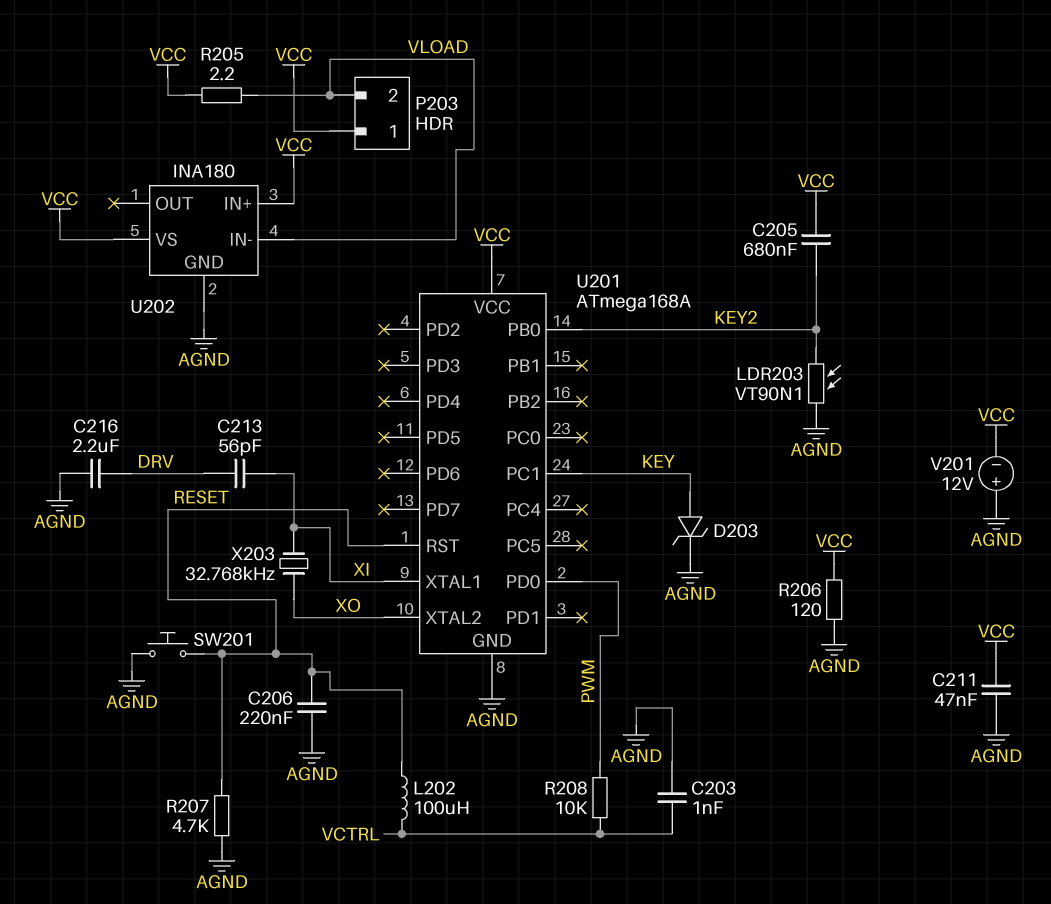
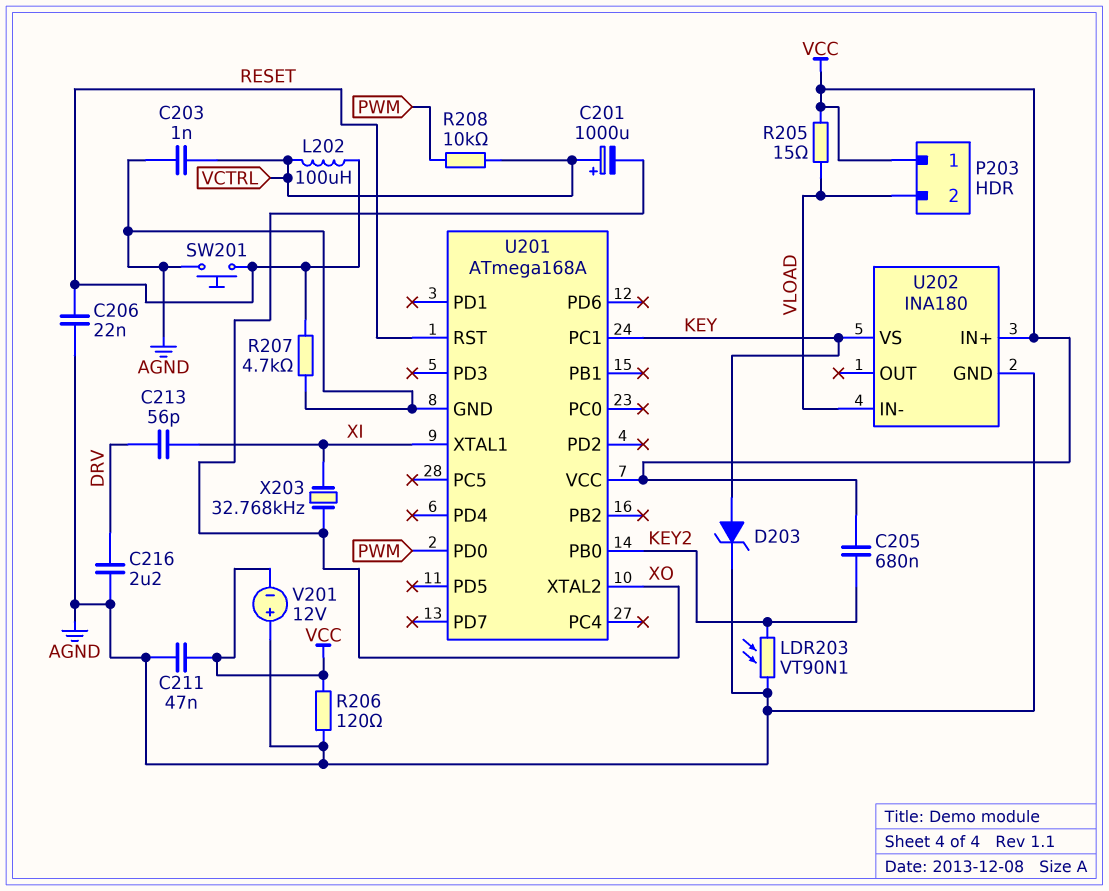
C201: none -> 1000uF (plus VCTRL, minus XO)
C206: 220nF (AGND, RESET) -> 22nF (AGND, RESET)
R205: 2.2 (VCC, VLOAD) -> 15 (VCC, VLOAD)
U202 pin VS: VCC -> KEY

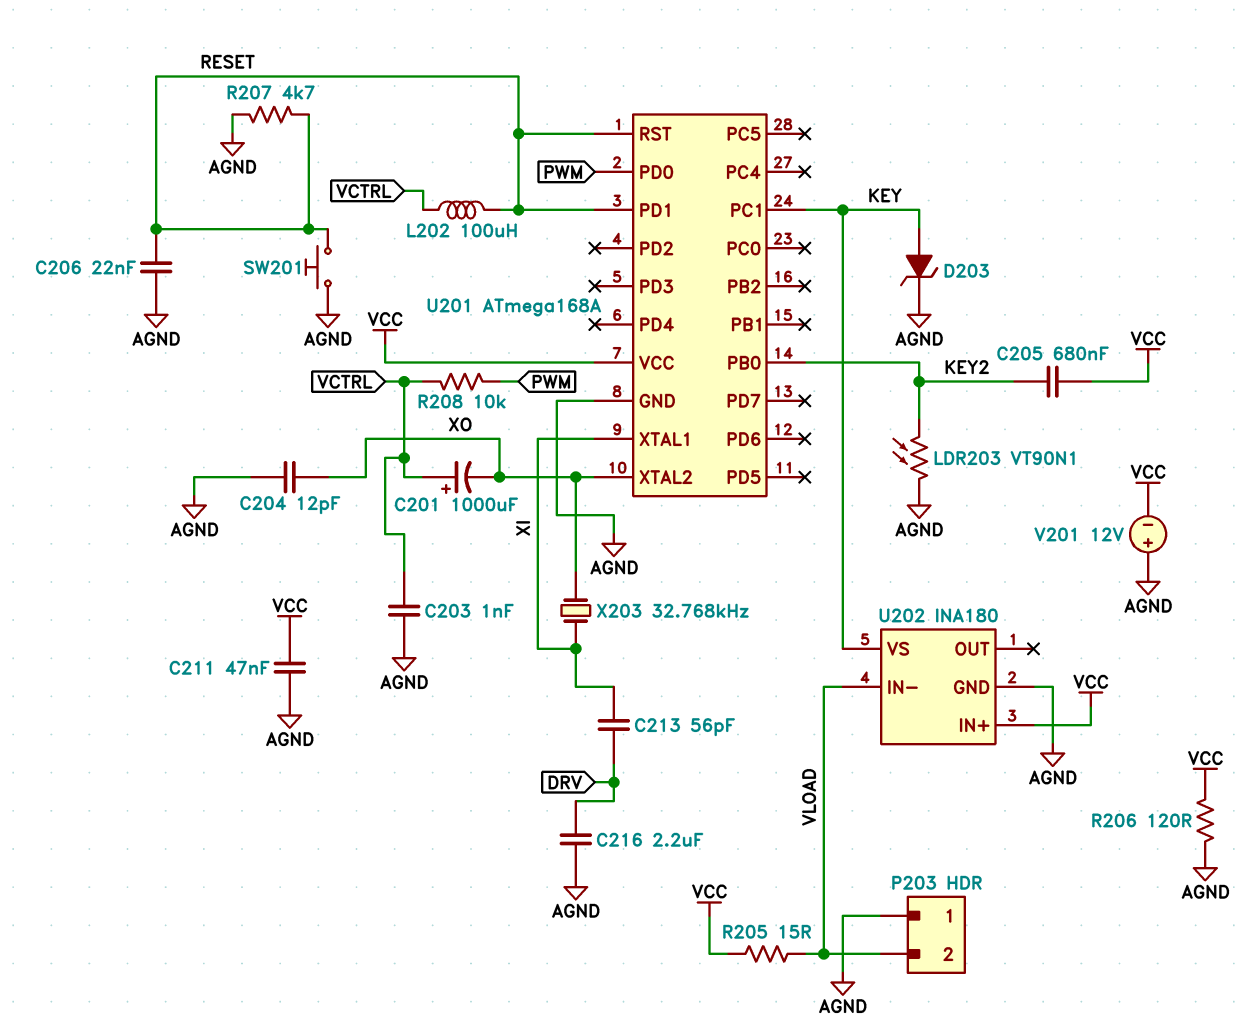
C204: none -> 12pF (AGND, XO)
P203 pin 1: VCC -> AGND
U201 pin PD1: none -> RESET

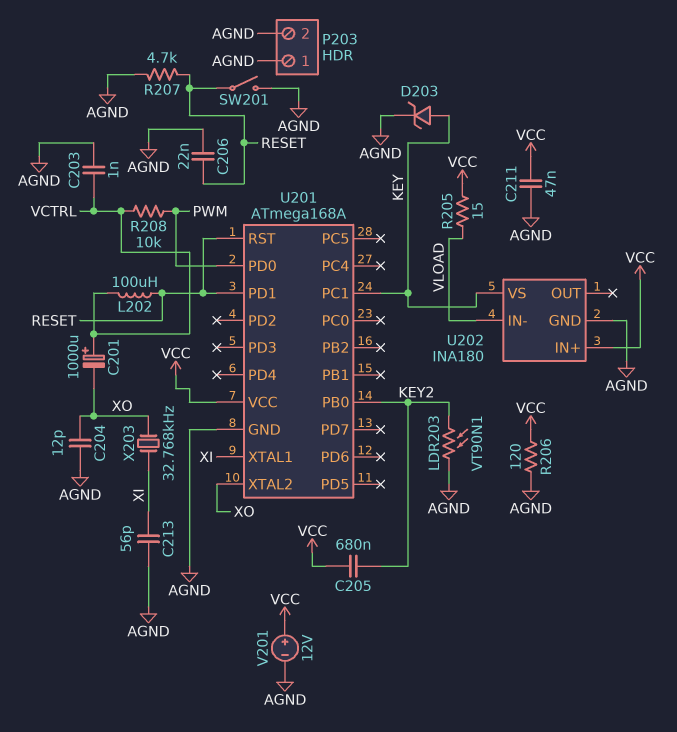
C213: 56pF (DRV, XI) -> 56pF (AGND, XI)
C216: 2.2uF (AGND, DRV) -> none
P203 pin 2: VLOAD -> AGND
SW201: button (AGND, RESET) -> switch (AGND, RESET)
V201: 12V (plus AGND, minus VCC) -> 12V (plus VCC, minus AGND)

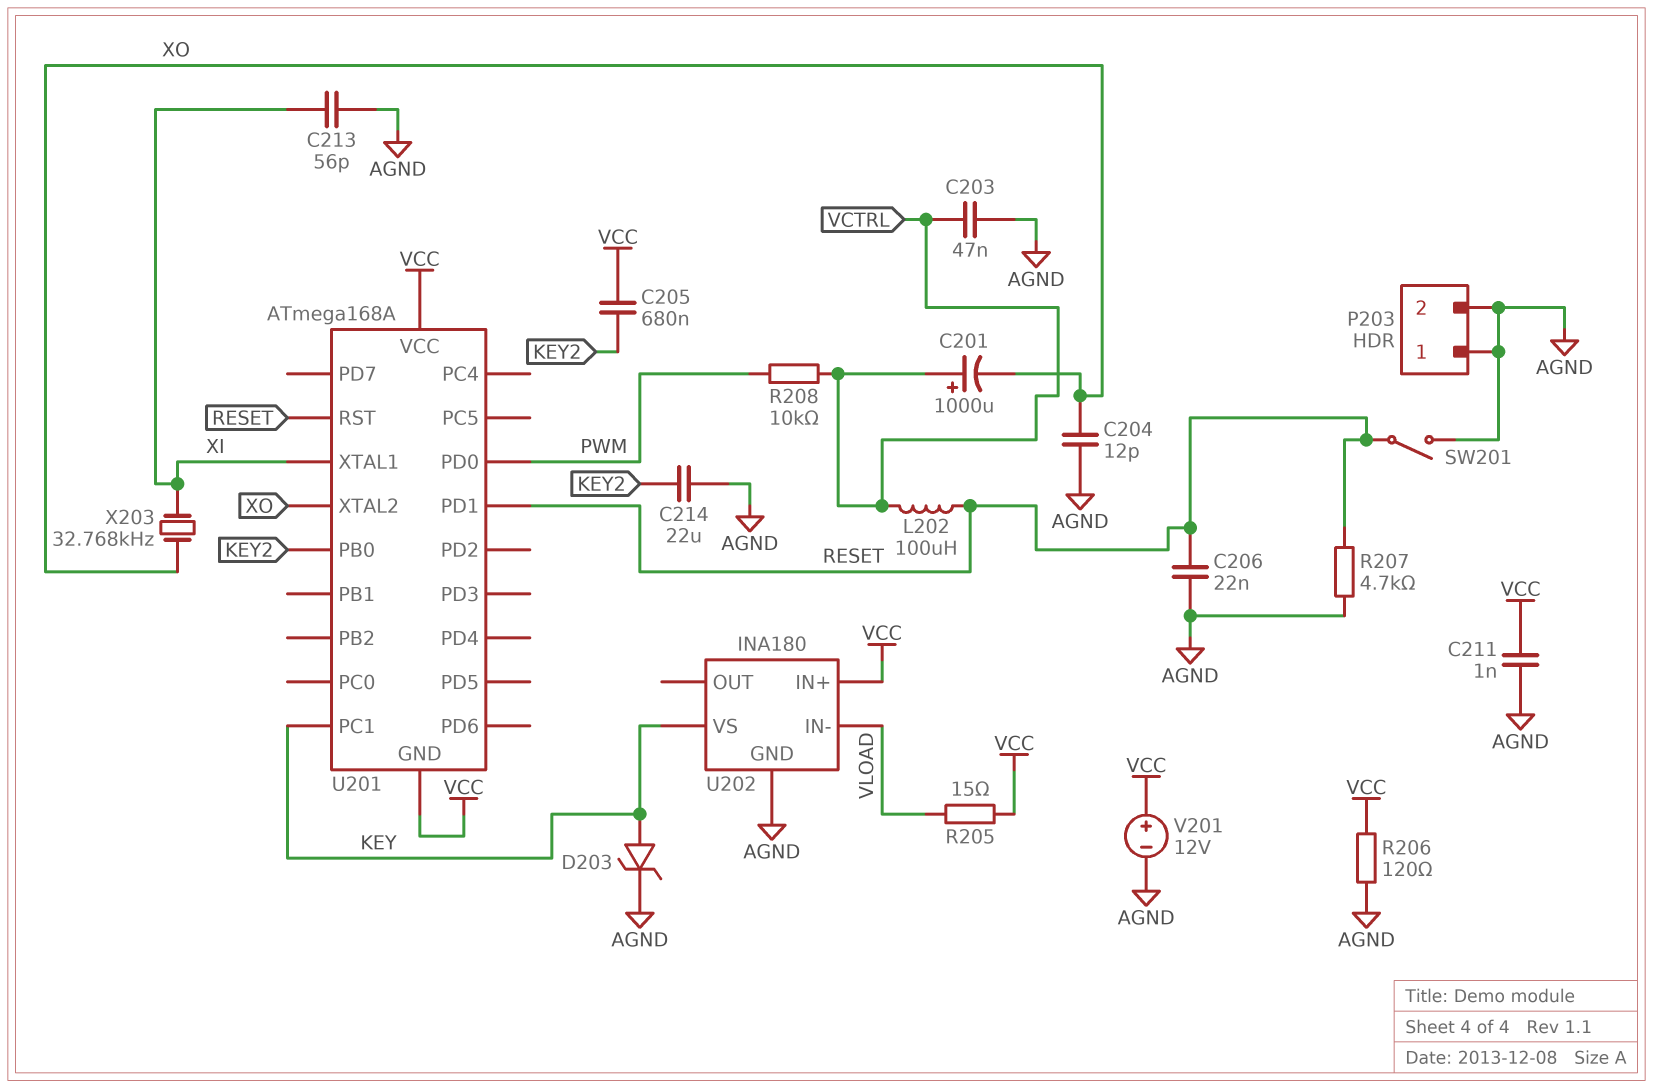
C203: 1nF (AGND, VCTRL) -> 47nF (AGND, VCTRL)
C211: 47nF (AGND, VCC) -> 1nF (AGND, VCC)
C214: none -> 22uF (AGND, KEY2)
LDR203: VT90N1 (AGND, KEY2) -> none
U201 pin GND: AGND -> VCC

